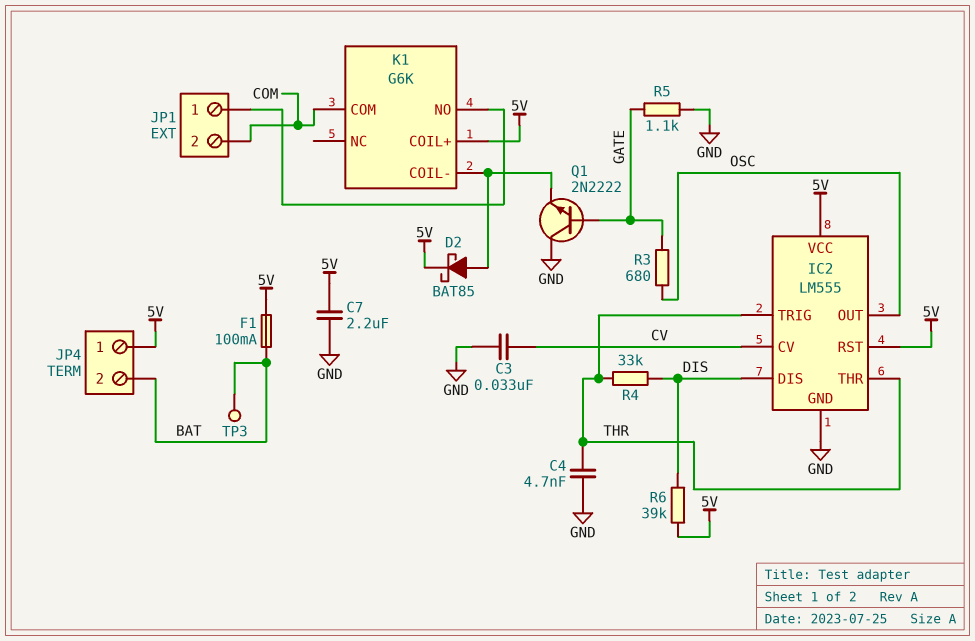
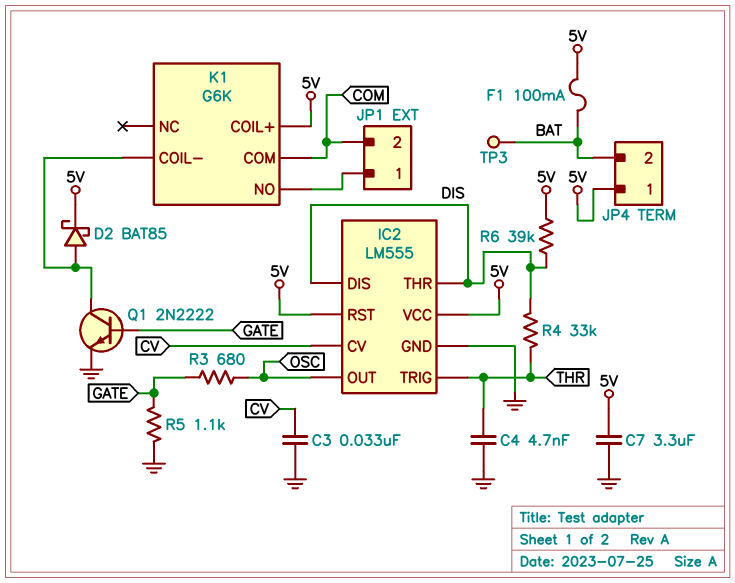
C7: 2.2uF (5V, GND) -> 3.3uF (5V, GND)
IC2 pin THR: THR -> DIS
Q1: NPN 2N2222 (B GATE, C GND, E K1/COIL-) -> NPN 2N2222 (B GATE, C K1/COIL-, E GND)

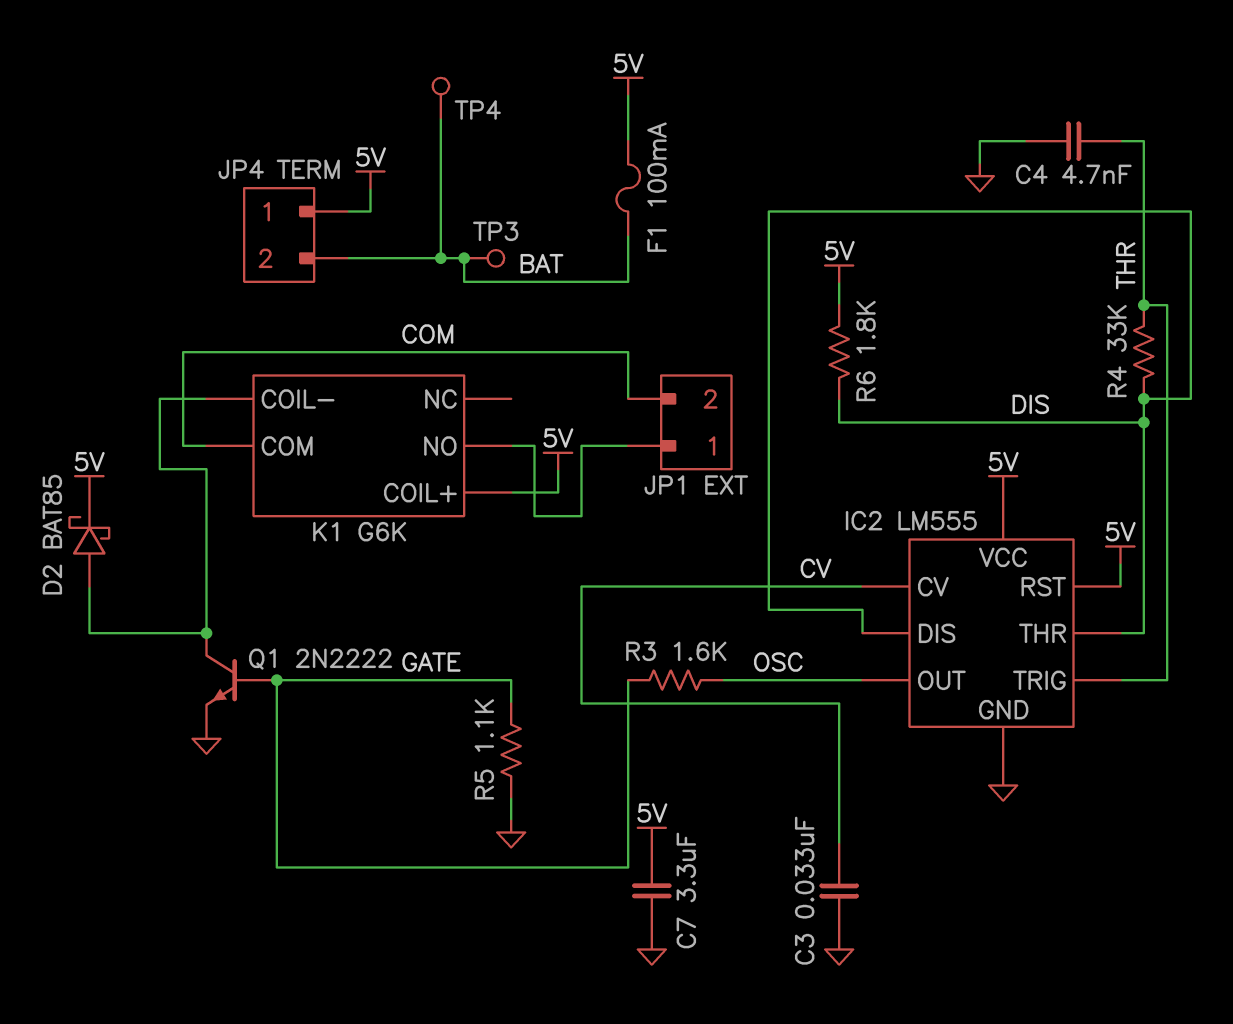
R3: 680 (GATE, OSC) -> 1.6k (GATE, OSC)
R6: 39k (5V, DIS) -> 1.8k (5V, DIS)
TP4: none -> test point (BAT)

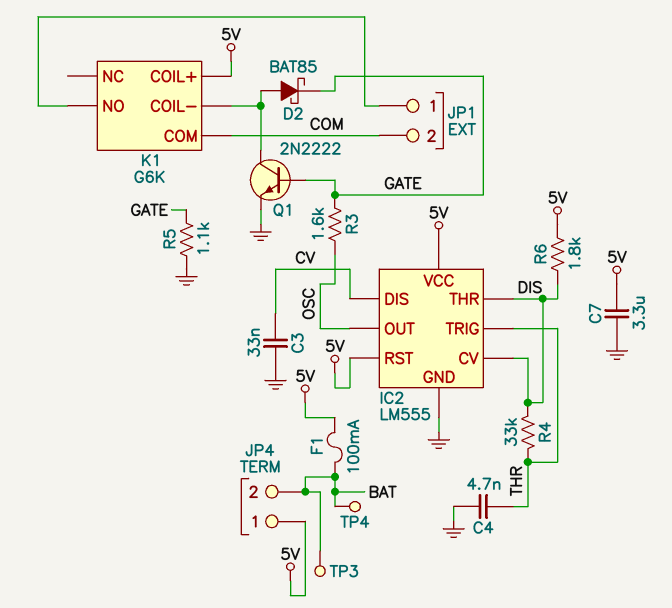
D2: schottky BAT85 (A K1/COIL-, K 5V) -> schottky BAT85 (A K1/COIL-, K GATE)
IC2 pin CV: CV -> DIS
IC2 pin DIS: DIS -> CV

